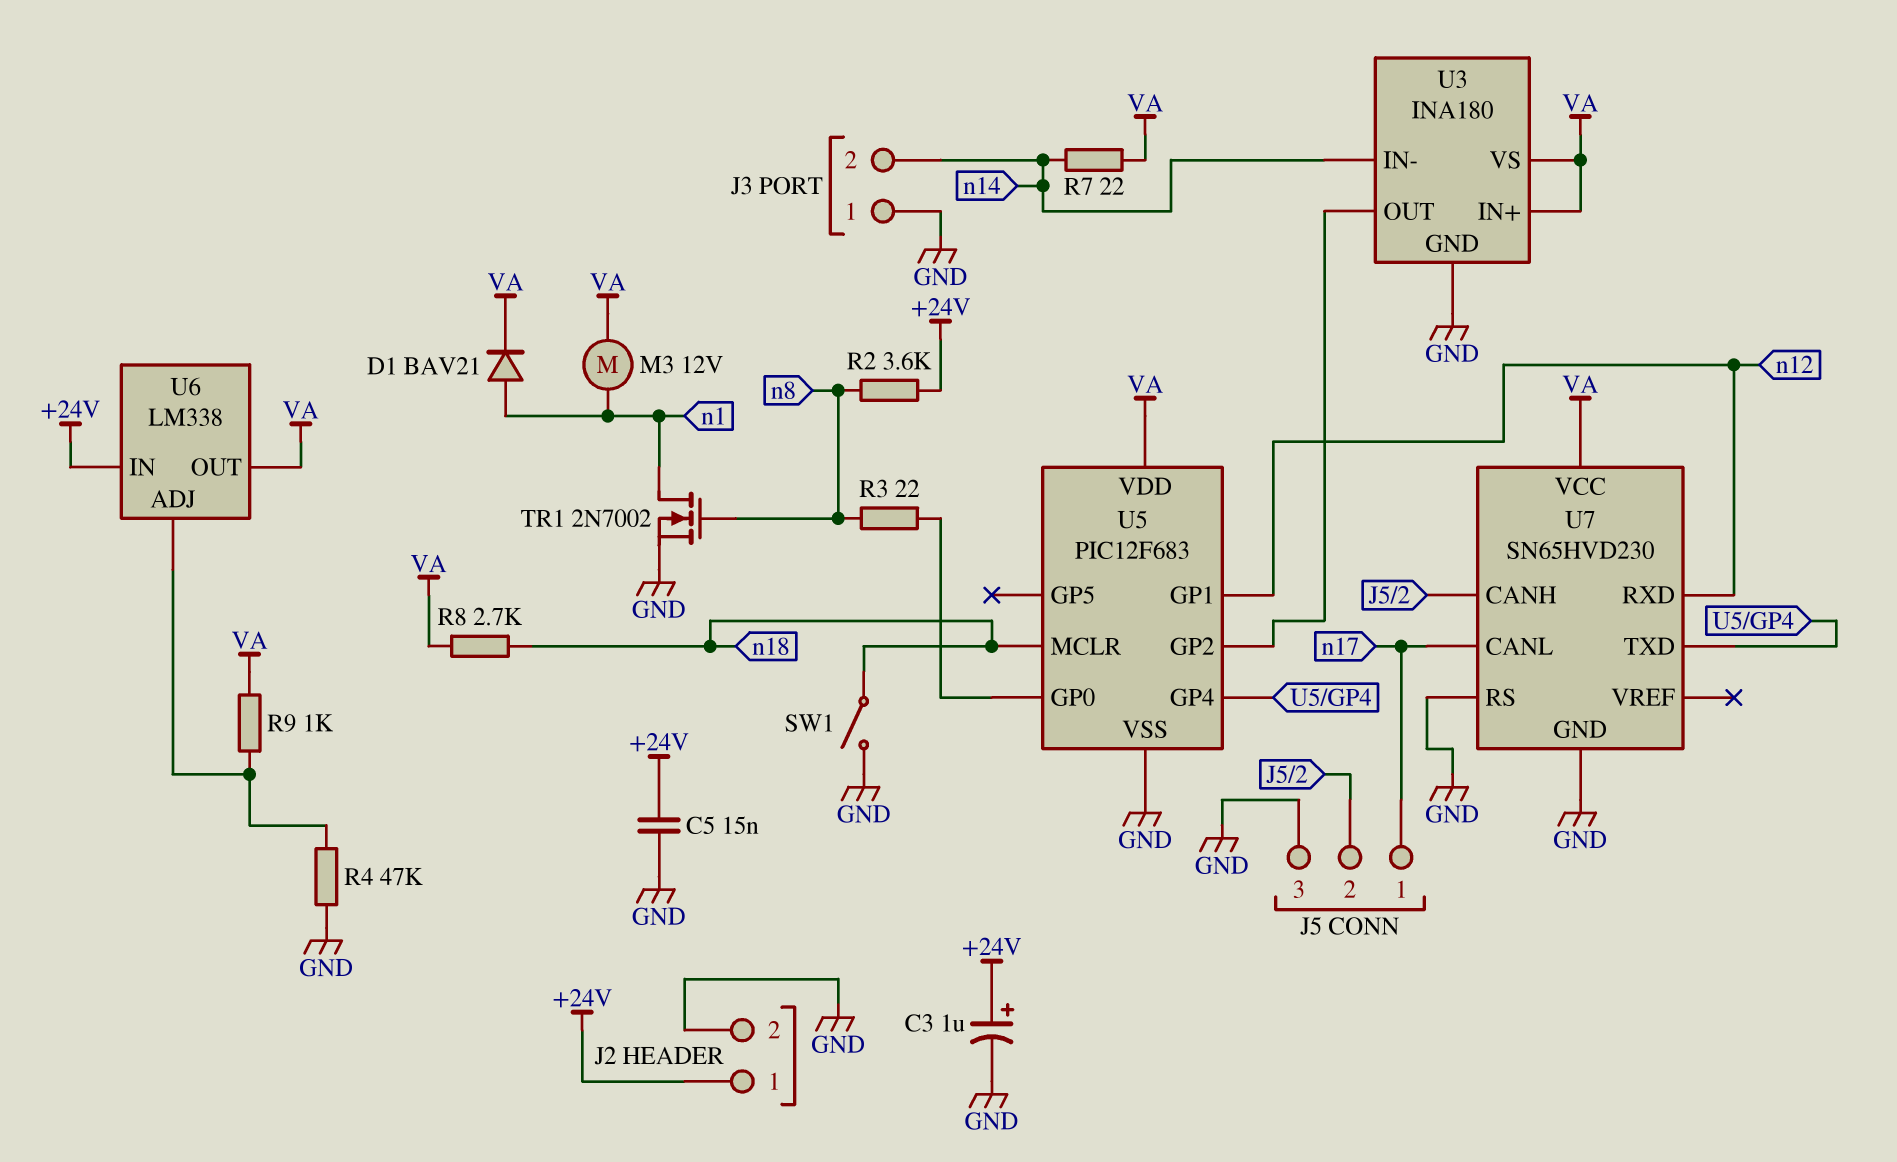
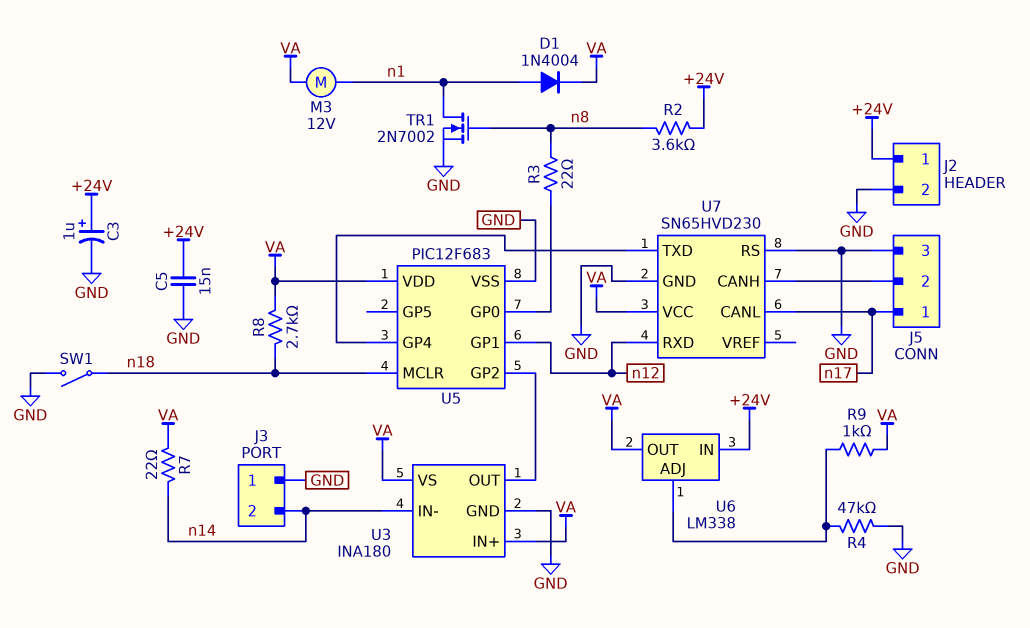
D1: diode BAV21 (A n1, K VA) -> diode 1N4004 (A n1, K VA)

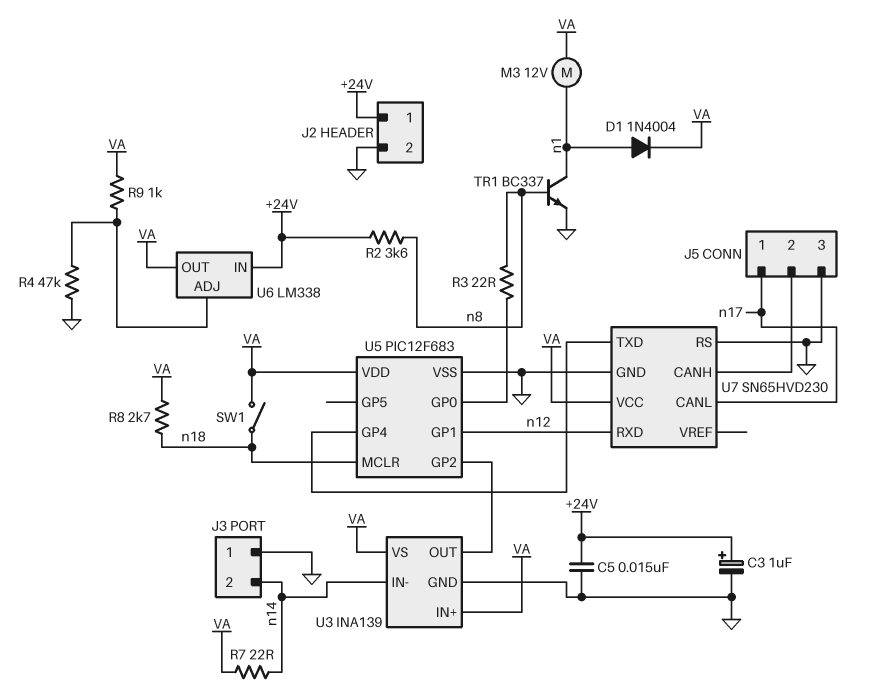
SW1: switch (GND, n18) -> switch (VA, n18)
TR1: NMOS 2N7002 (G n8, D n1, S GND) -> NPN BC337 (B n8, C n1, E GND)
U3: INA180 -> INA139

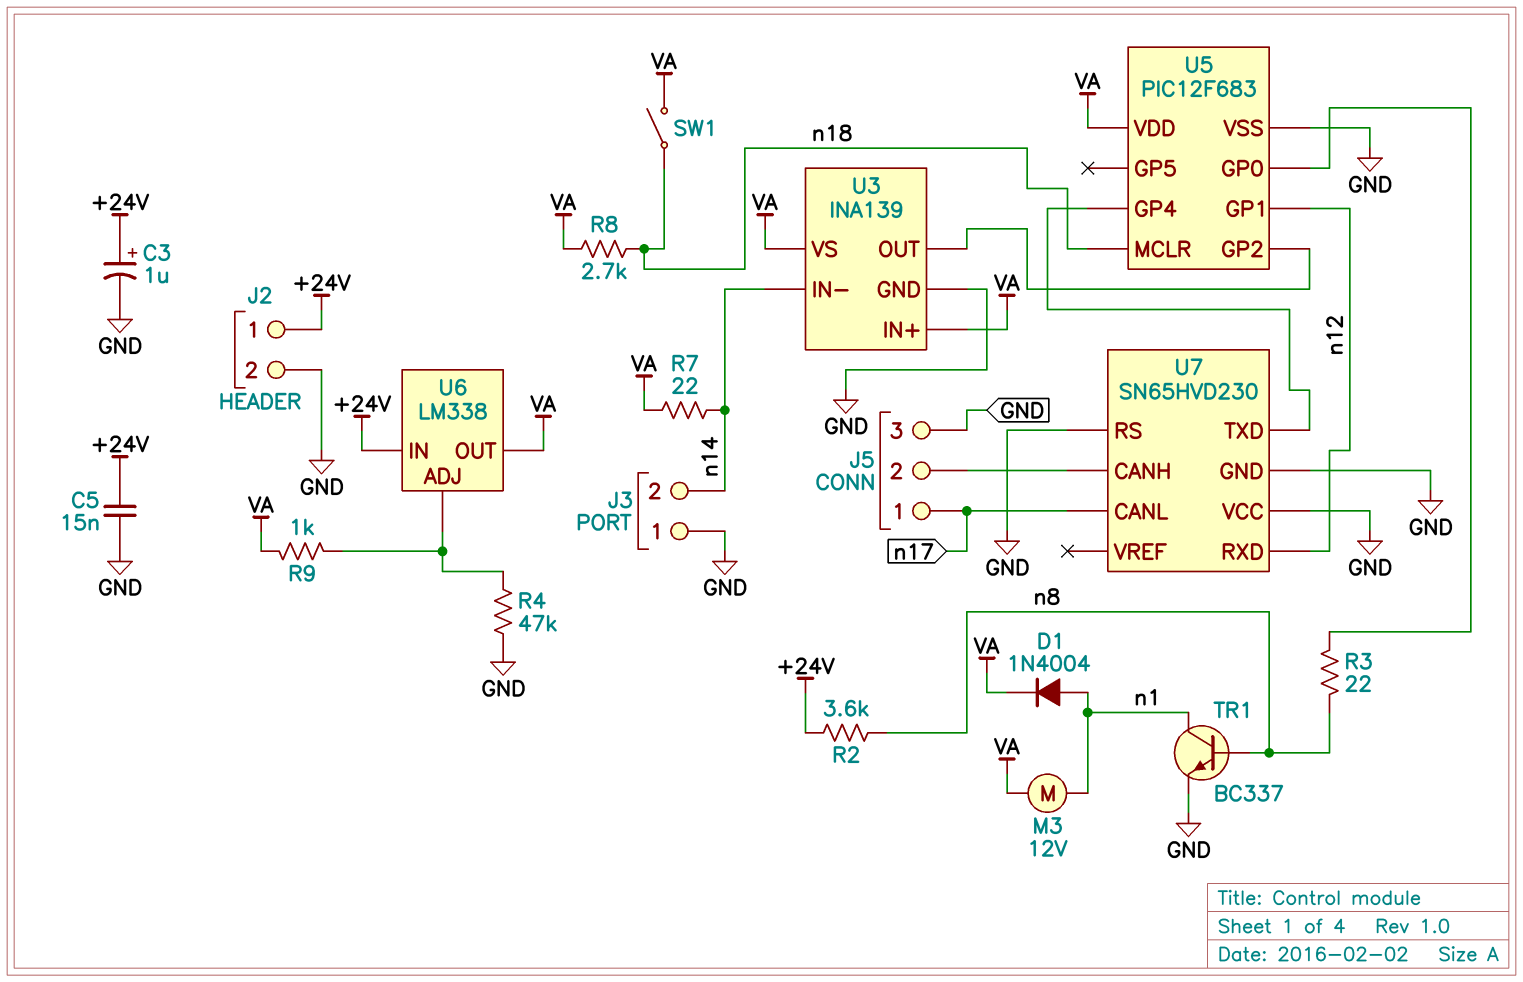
U7 pin VCC: VA -> GND

